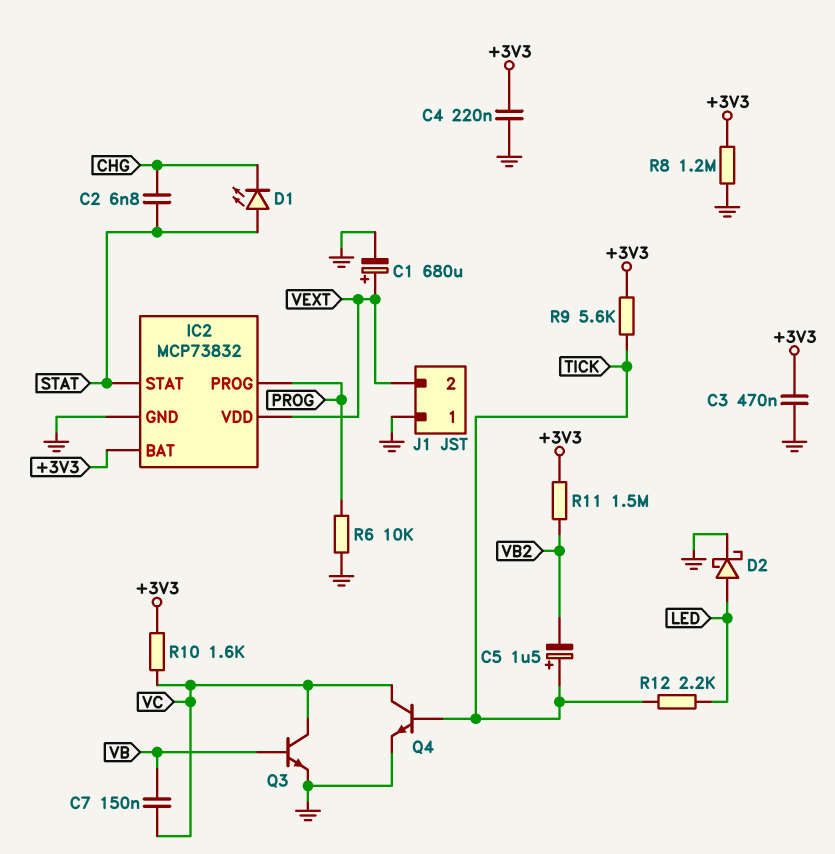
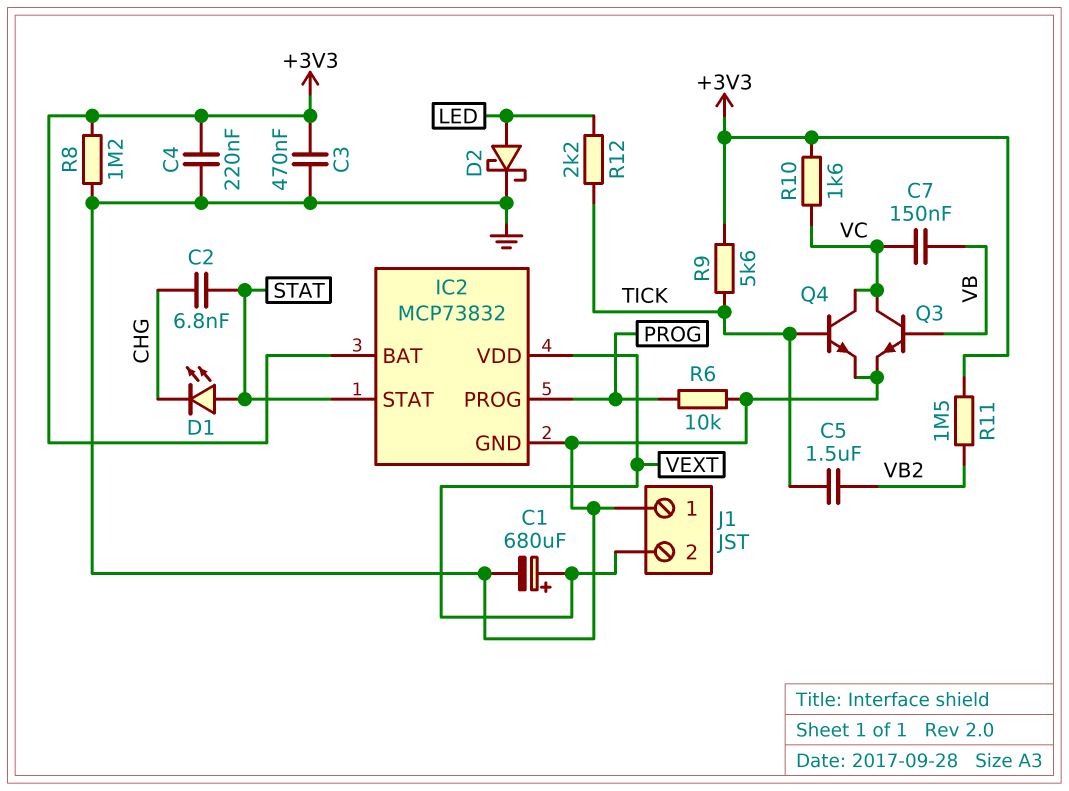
C5: 1.5uF (plus TICK, minus VB2) -> 1.5uF (TICK, VB2)

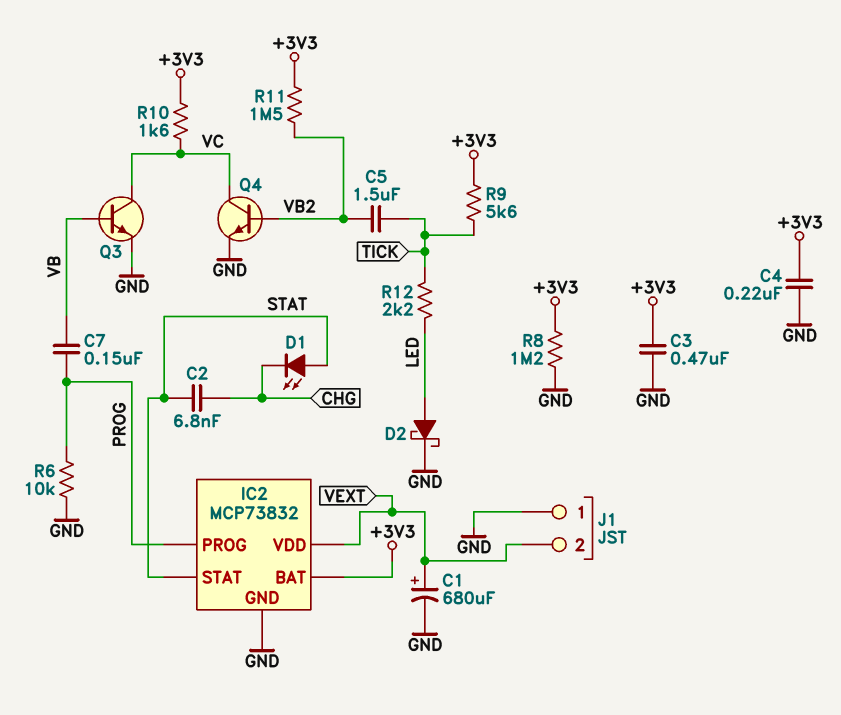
C7: 150nF (VB, VC) -> 150nF (PROG, VB)
Q4: NPN (B TICK, C VC, E GND) -> NPN (B VB2, C VC, E GND)

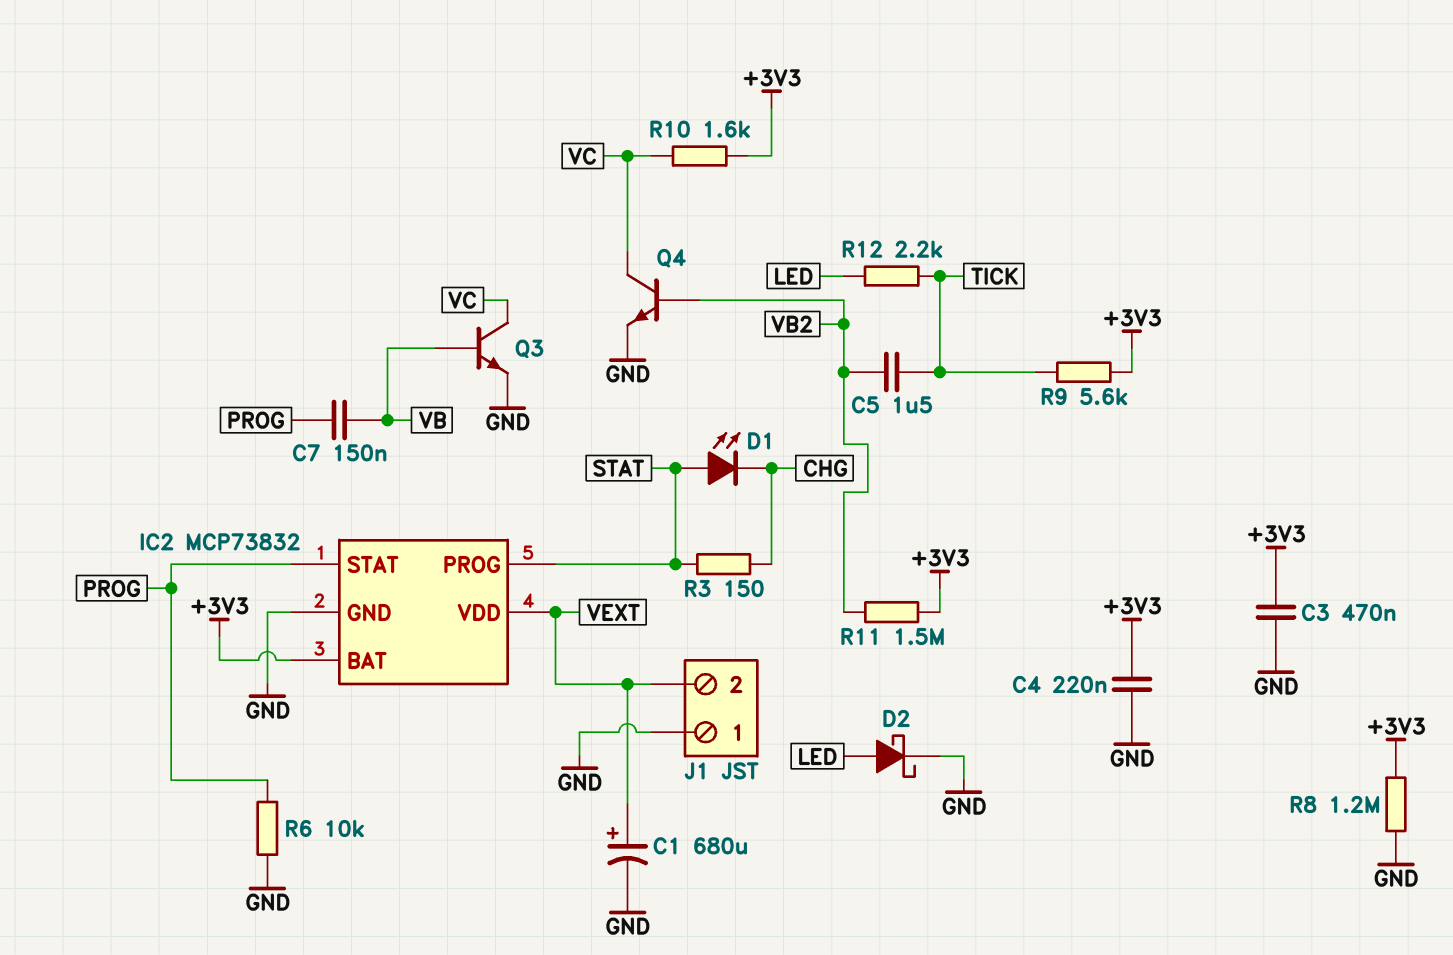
C2: 6.8nF (CHG, STAT) -> none
IC2 pin PROG: PROG -> STAT
IC2 pin STAT: STAT -> PROG
R3: none -> 150 (CHG, STAT)

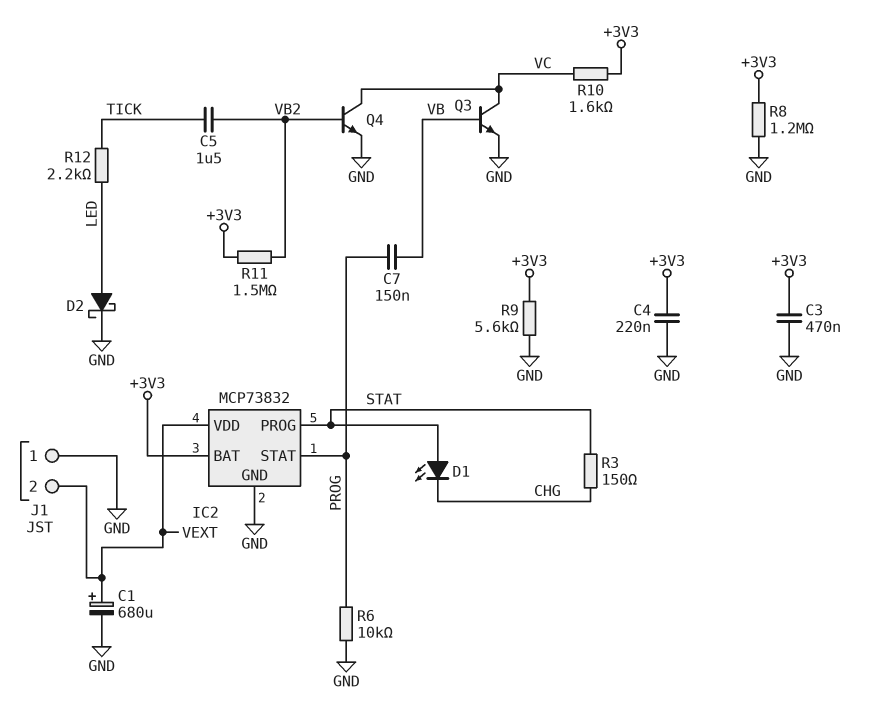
R9: 5.6k (+3V3, TICK) -> 5.6k (+3V3, GND)

